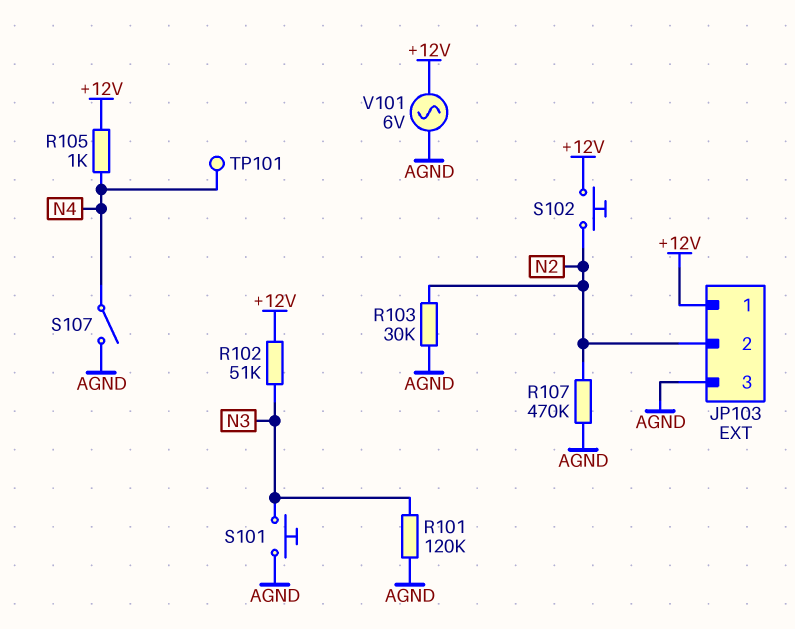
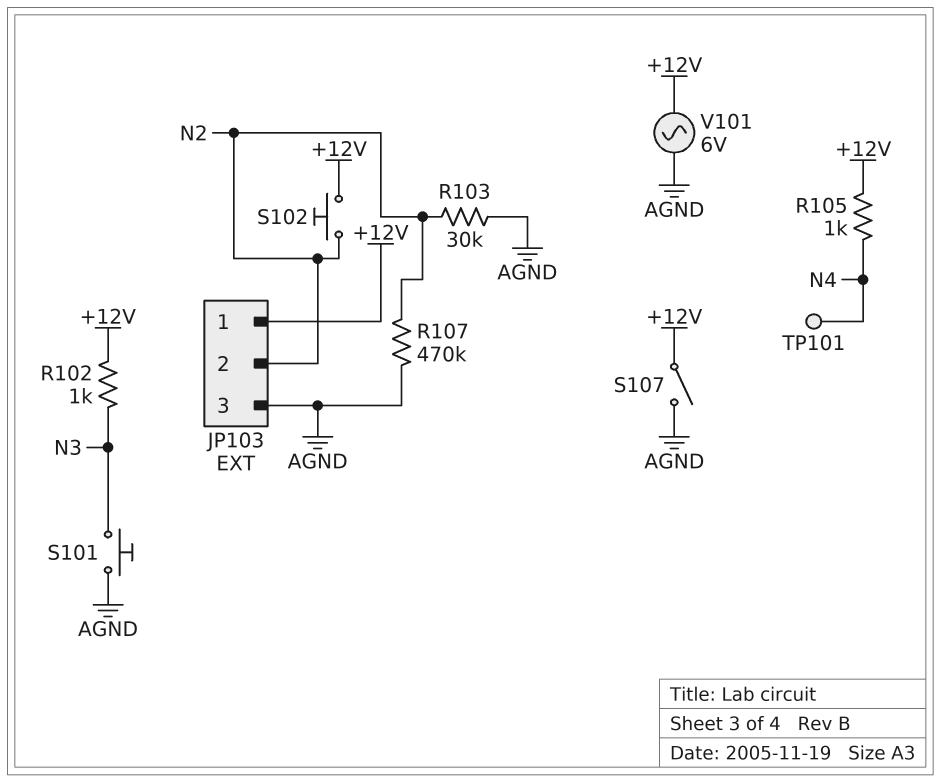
R101: 120k (AGND, N3) -> none
R102: 51k (+12V, N3) -> 1k (+12V, N3)
S107: switch (AGND, N4) -> switch (+12V, AGND)

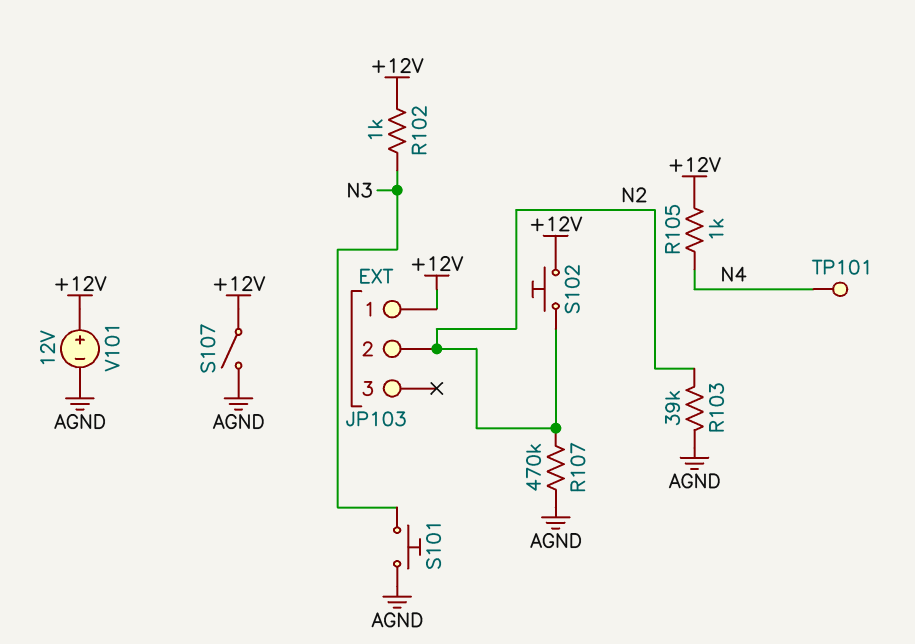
JP103 pin 3: AGND -> none
R103: 30k (AGND, N2) -> 39k (AGND, N2)
V101: AC 6V (+12V, AGND) -> 12V (plus +12V, minus AGND)

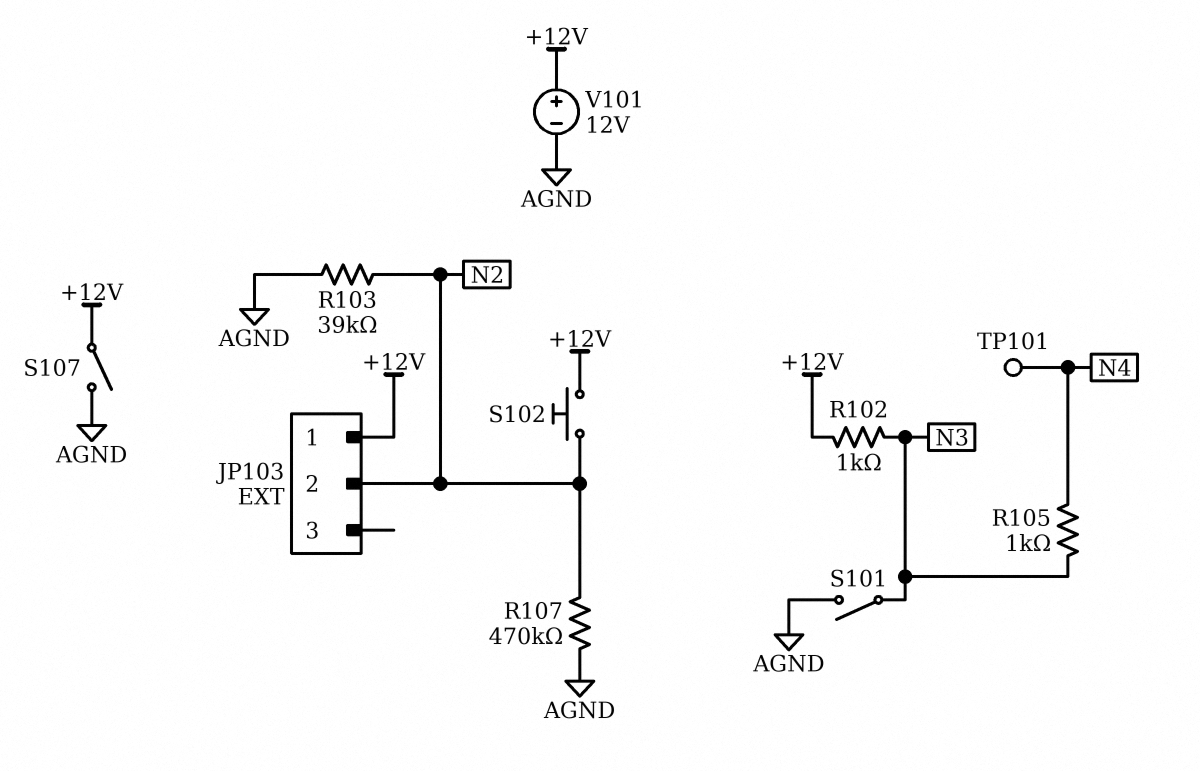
R105: 1k (+12V, N4) -> 1k (N3, N4)
S101: button (AGND, N3) -> switch (AGND, N3)

